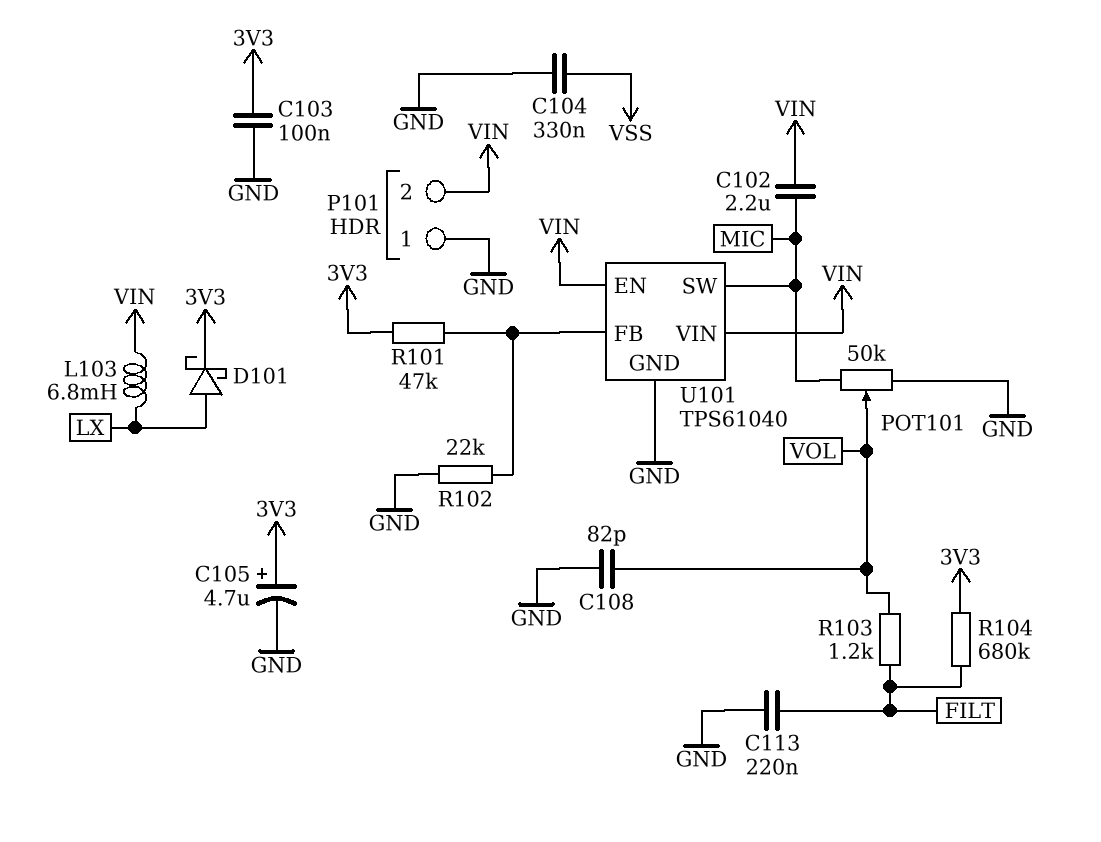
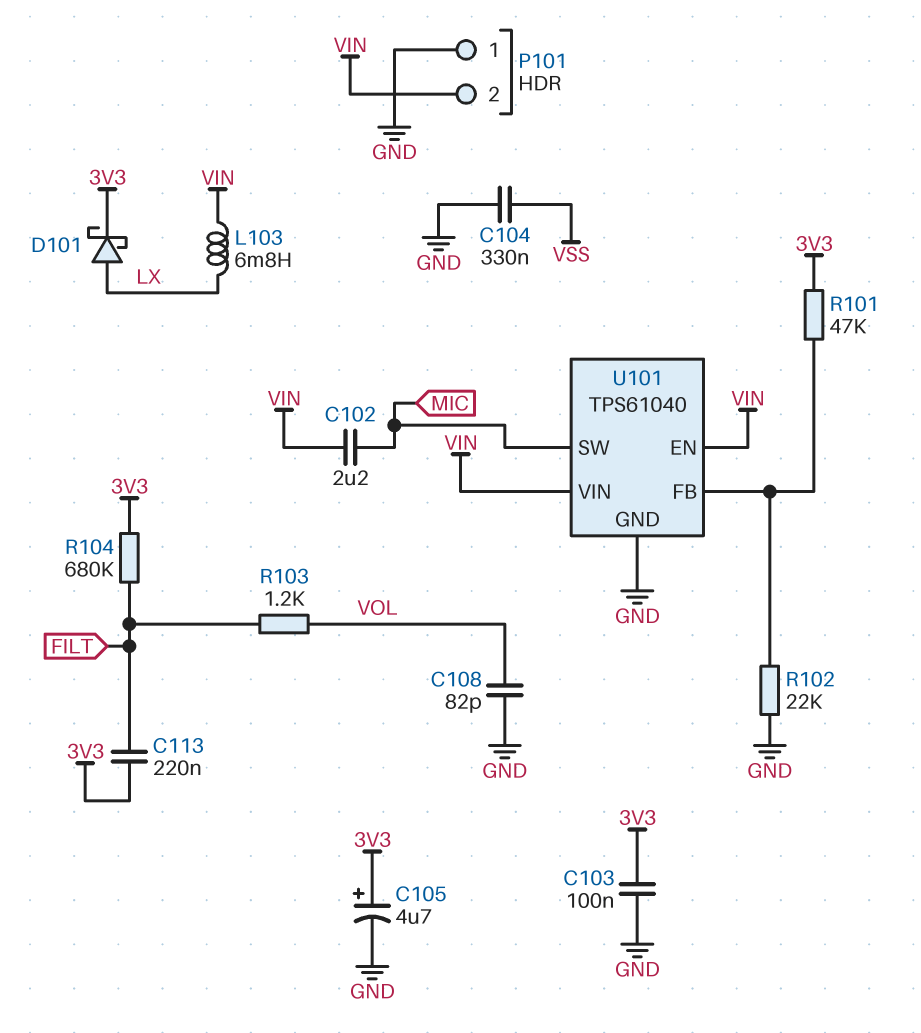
C113: 220nF (FILT, GND) -> 220nF (3V3, FILT)
POT101: 50k (GND, MIC, wiper VOL) -> none

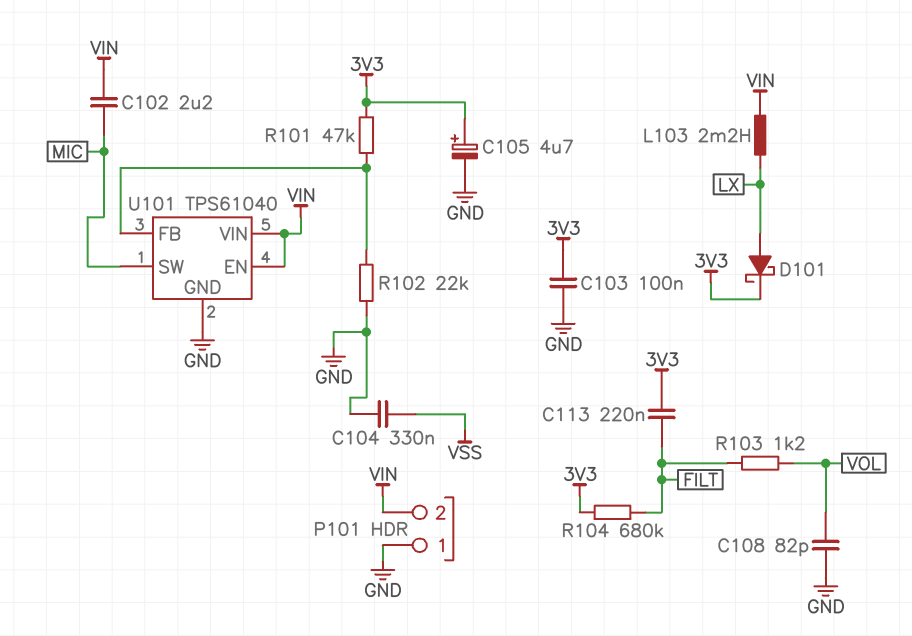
L103: 6.8mH (LX, VIN) -> 2.2mH (LX, VIN)

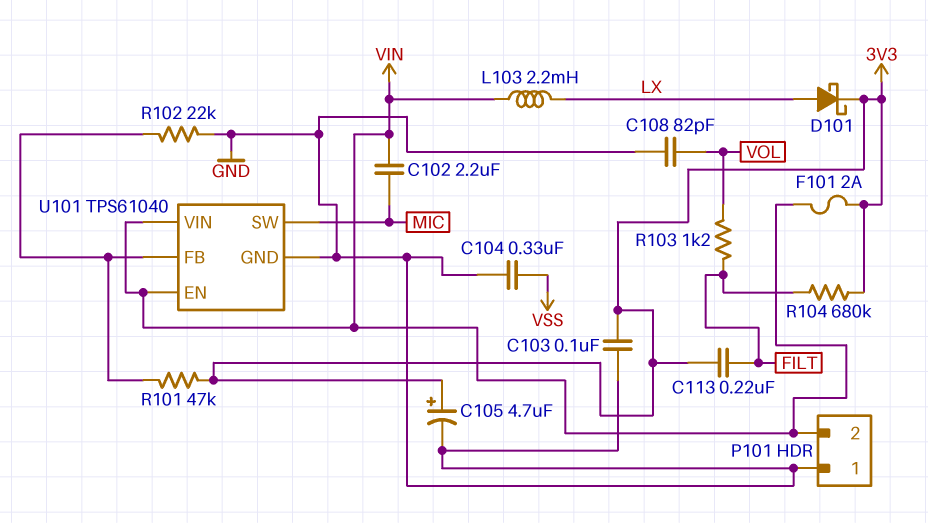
F101: none -> 2A (3V3, VIN)

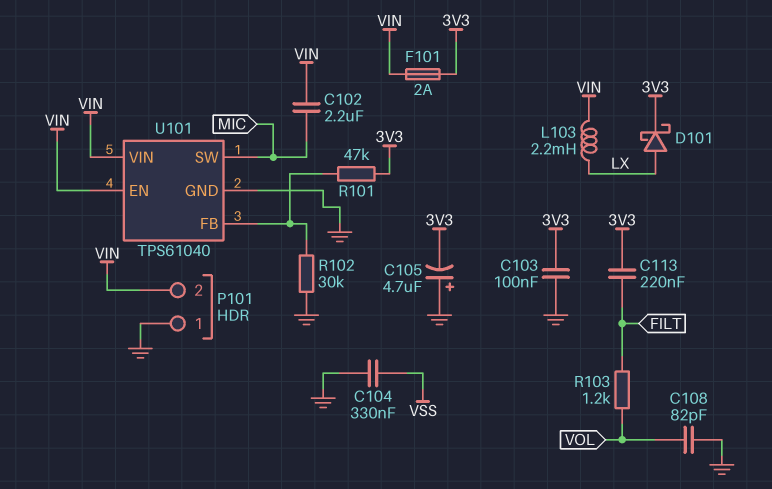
C105: 4.7uF (plus 3V3, minus GND) -> 4.7uF (plus GND, minus 3V3)
R102: 22k (GND, U101/FB) -> 30k (GND, U101/FB)
R104: 680k (3V3, FILT) -> none

